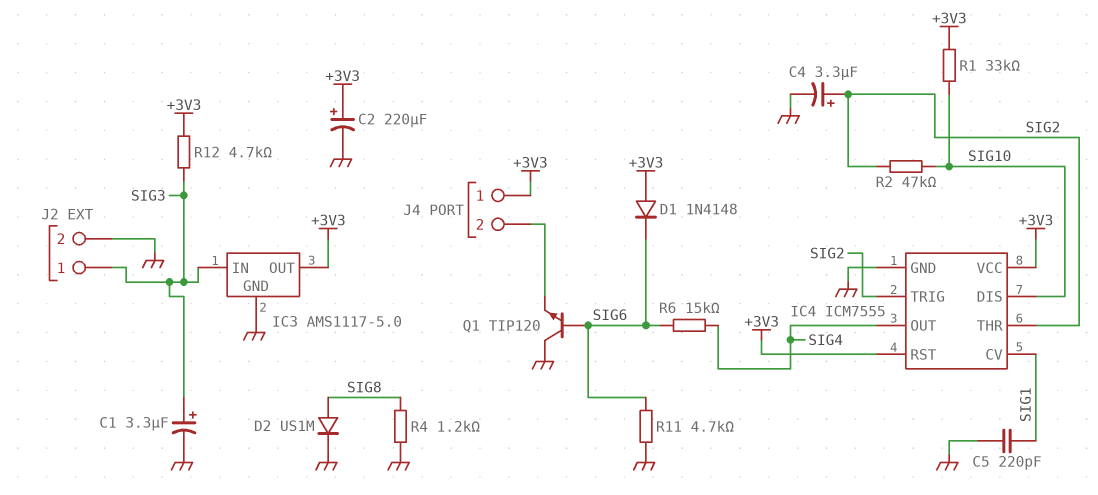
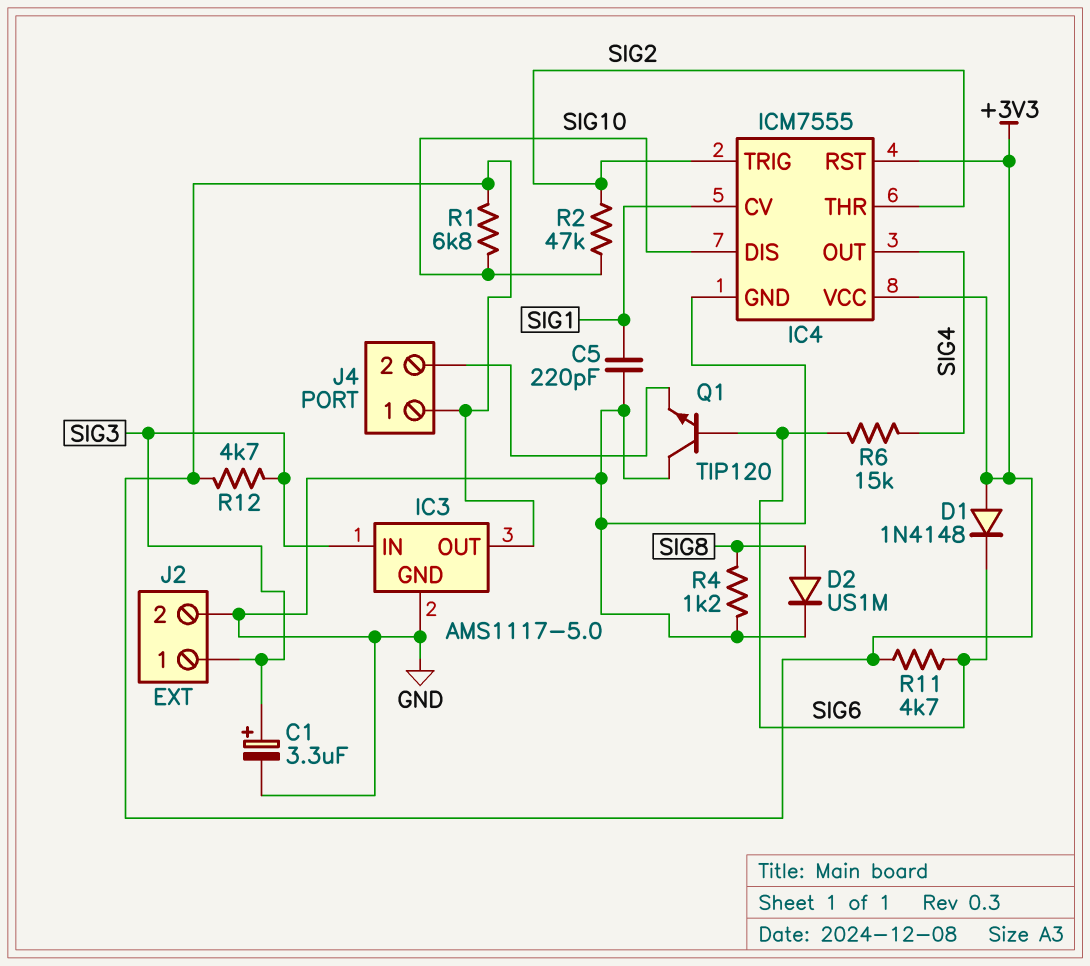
C2: 220uF (plus +3V3, minus GND) -> none
C4: 3.3uF (plus SIG2, minus GND) -> none
R1: 33k (+3V3, SIG10) -> 6.8k (+3V3, SIG10)
R11: 4.7k (GND, SIG6) -> 4.7k (+3V3, SIG6)

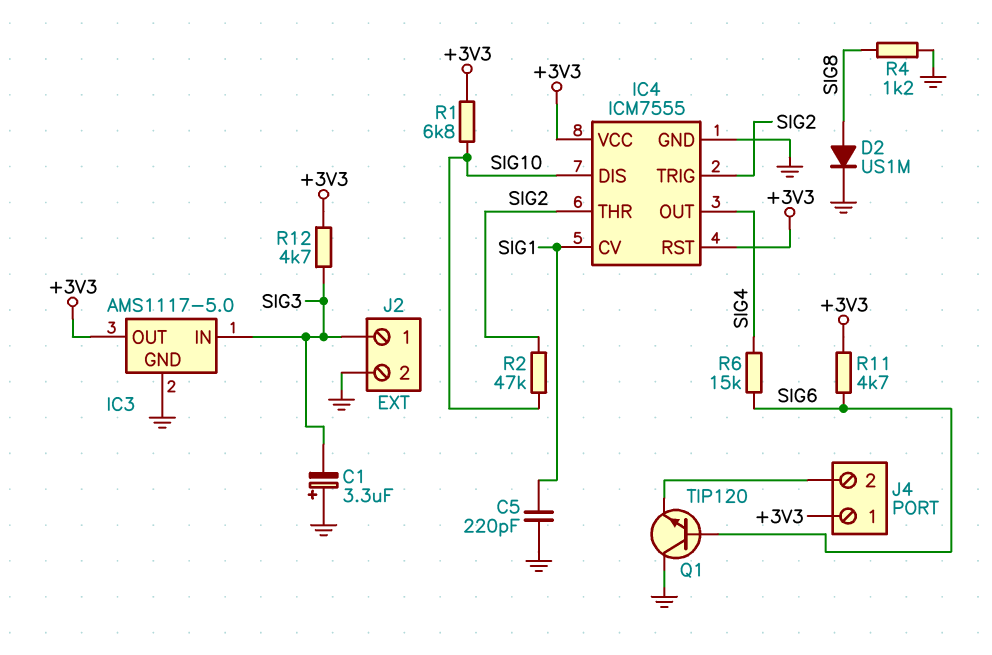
C1: 3.3uF (plus SIG3, minus GND) -> 3.3uF (plus GND, minus SIG3)
D1: diode 1N4148 (A +3V3, K SIG6) -> none

